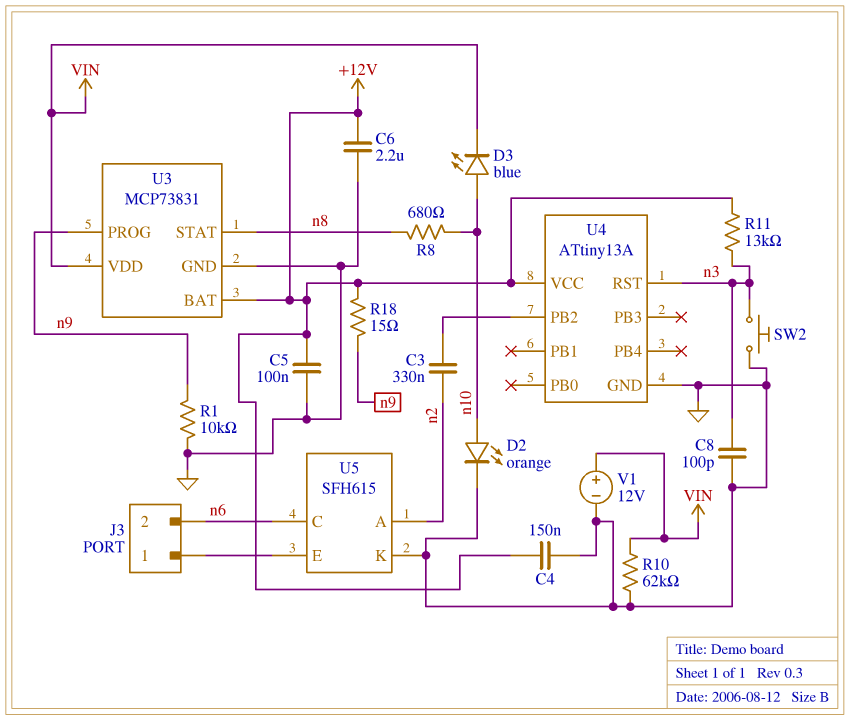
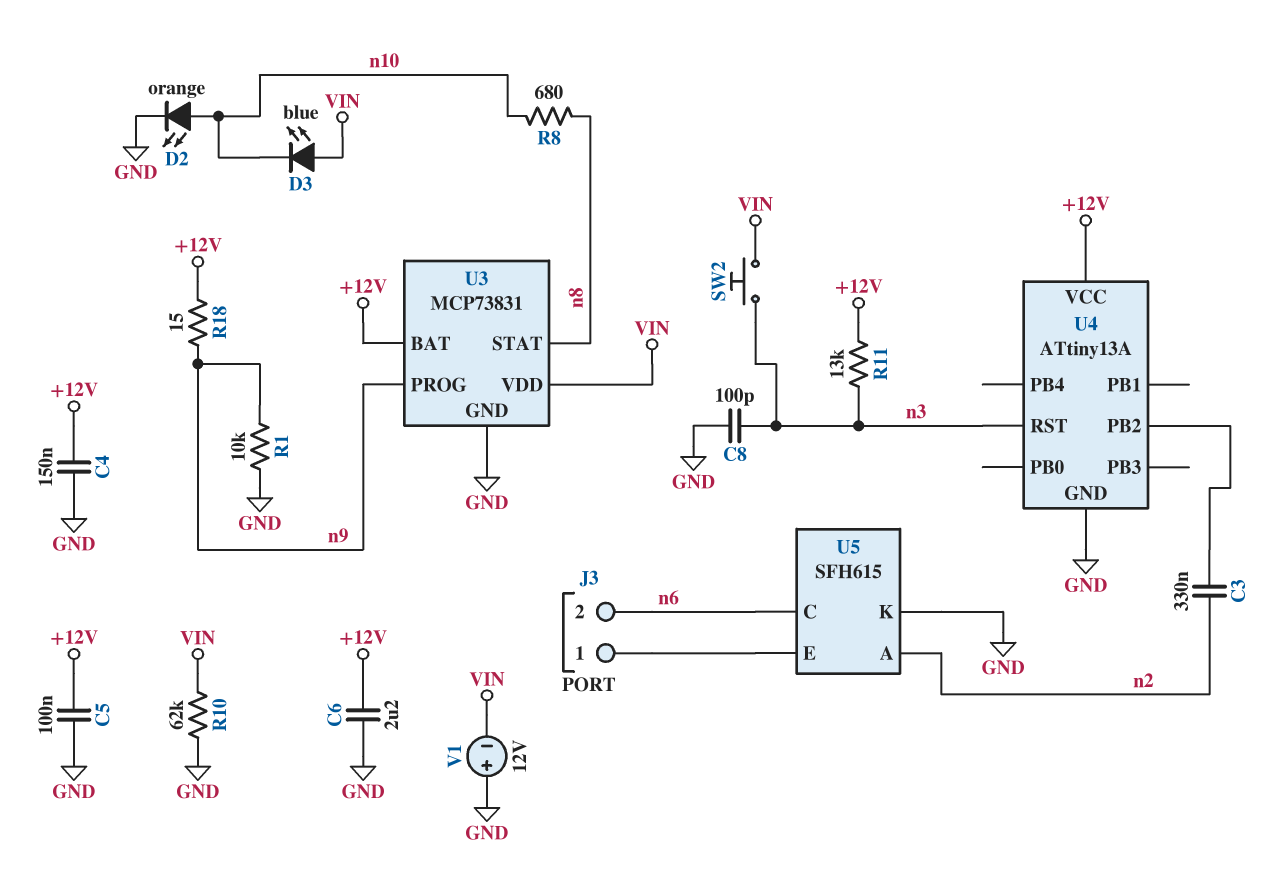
D3: LED blue (A n10, K VIN) -> LED blue (A VIN, K n10)
SW2: button (GND, n3) -> button (VIN, n3)
V1: 12V (plus VIN, minus GND) -> 12V (plus GND, minus VIN)

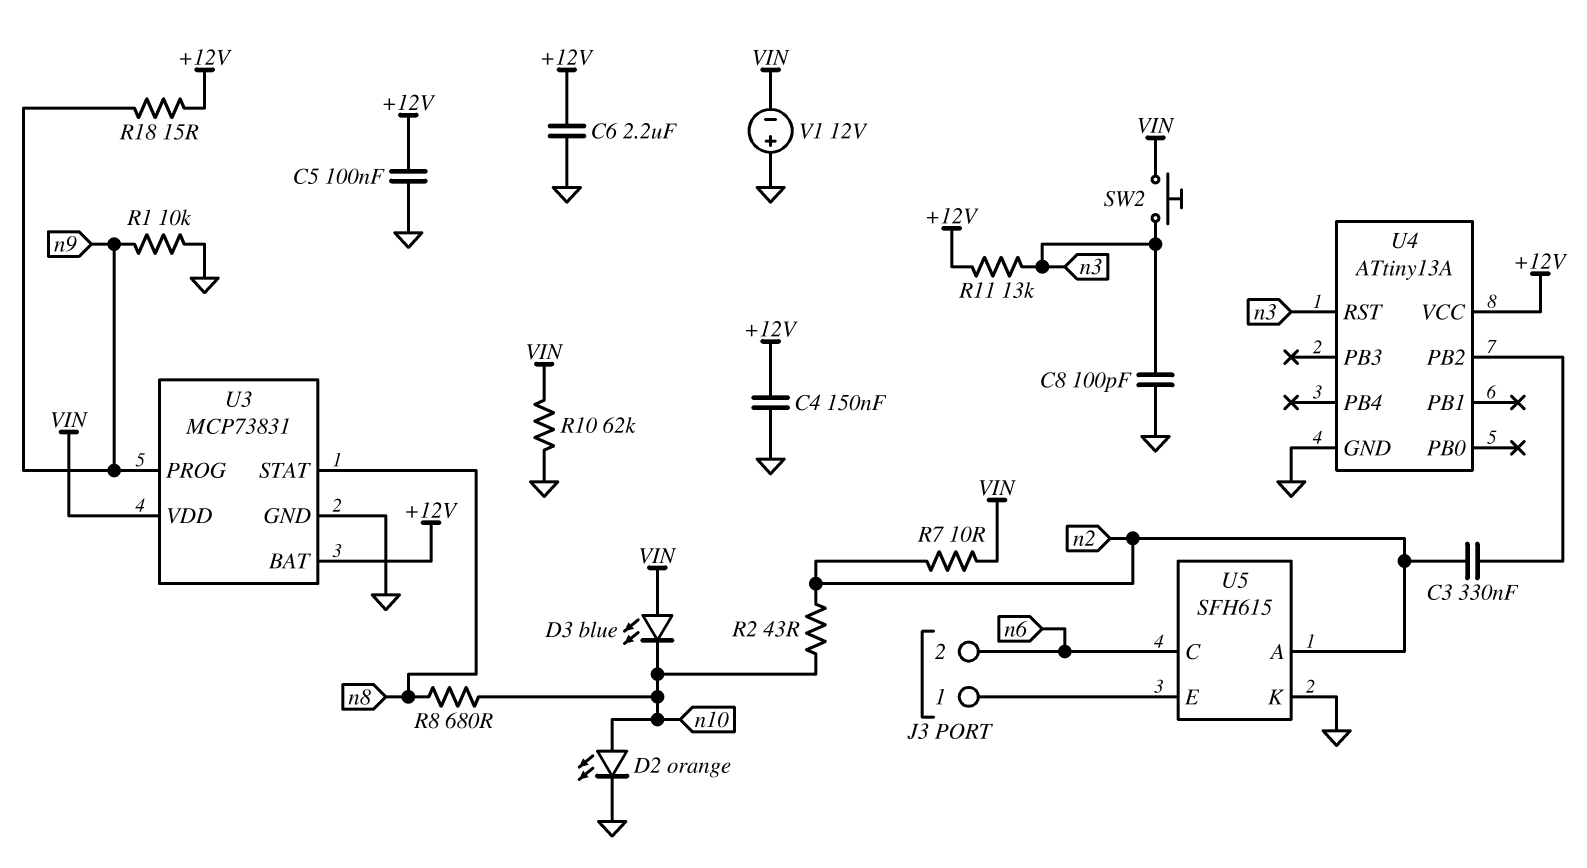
R2: none -> 43 (n2, n10)
R7: none -> 10 (VIN, n2)

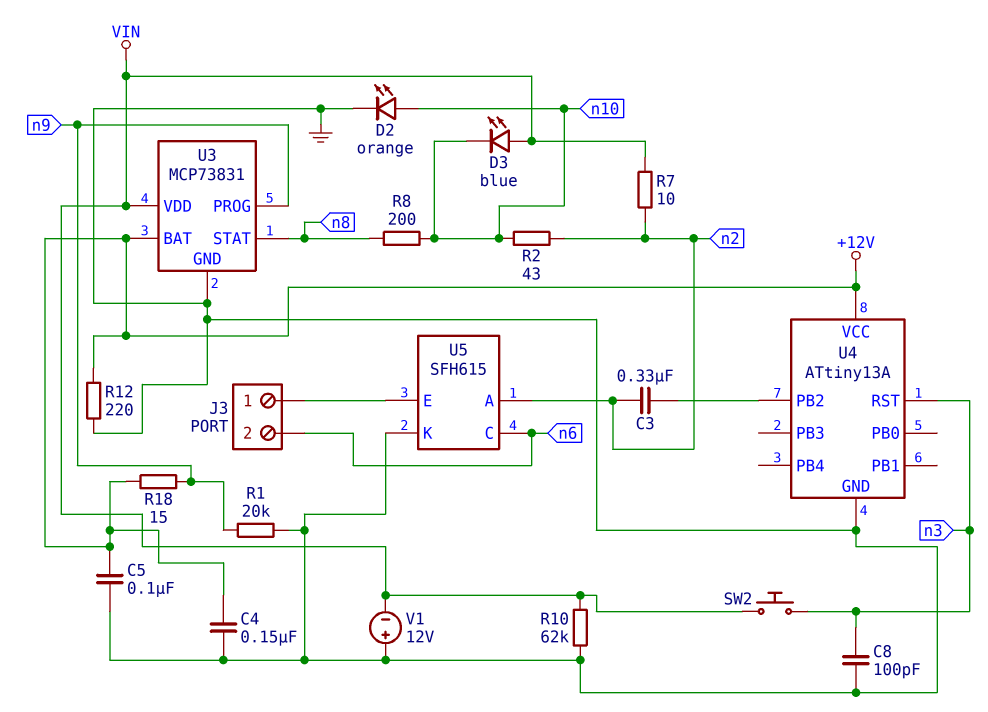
C6: 2.2uF (+12V, GND) -> none
R1: 10k (GND, n9) -> 20k (GND, n9)
R8: 680 (n8, n10) -> 200 (n8, n10)
R11: 13k (+12V, n3) -> none
R12: none -> 220 (+12V, GND)

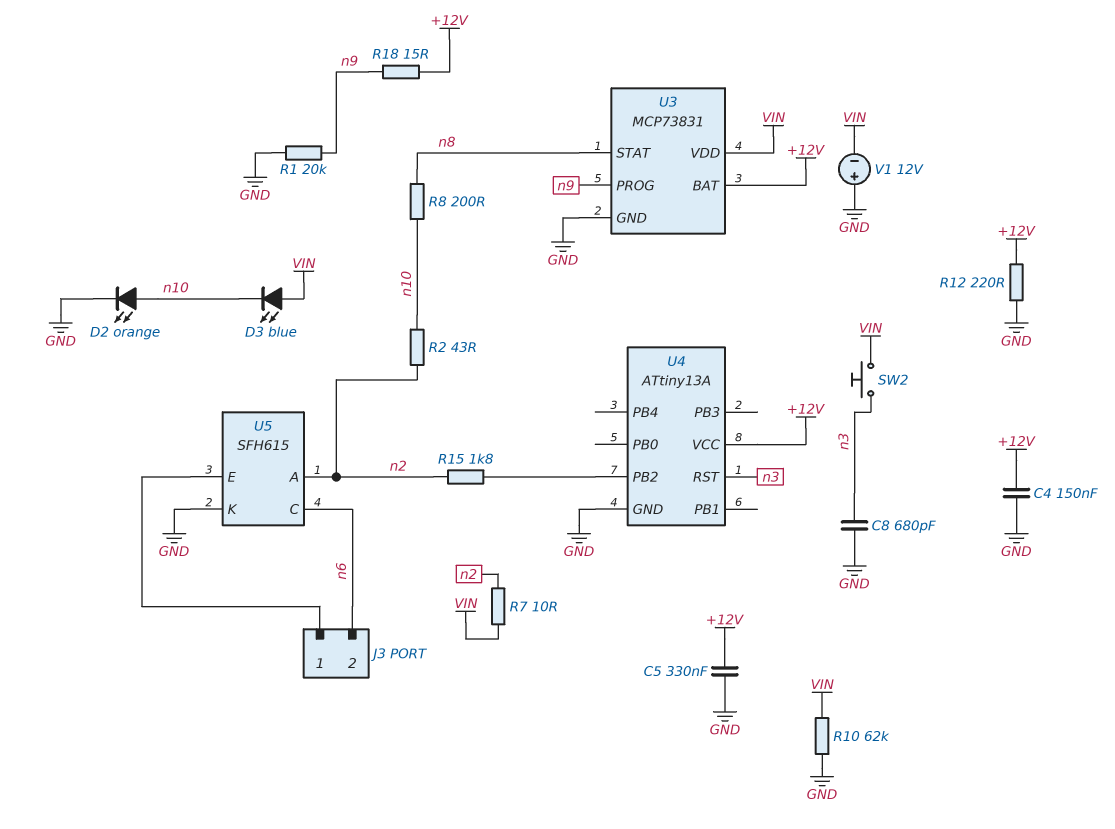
C3: 330nF (U4/PB2, n2) -> none
C5: 100nF (+12V, GND) -> 330nF (+12V, GND)
C8: 100pF (GND, n3) -> 680pF (GND, n3)
R15: none -> 1.8k (U4/PB2, n2)

